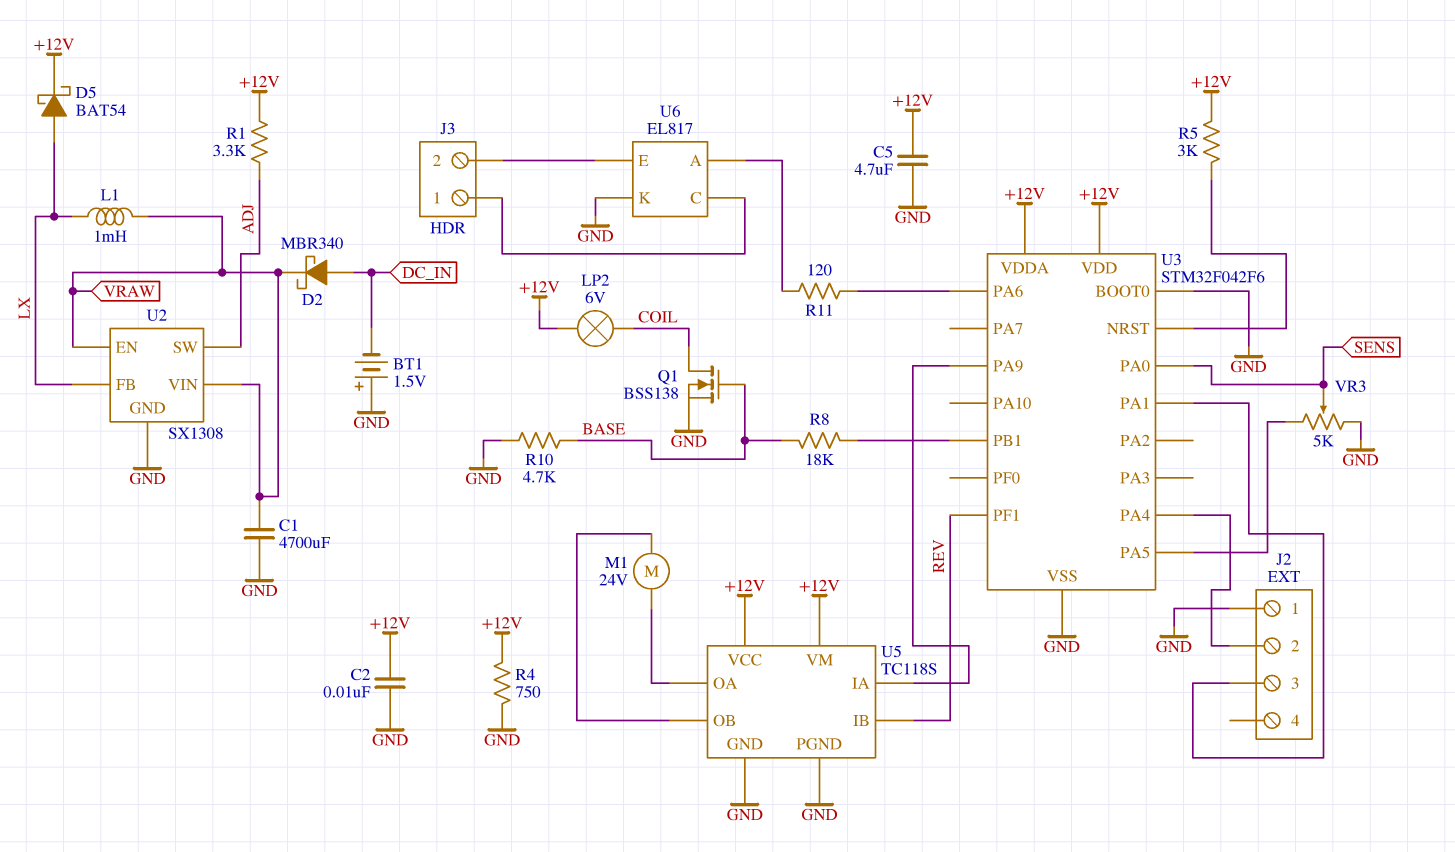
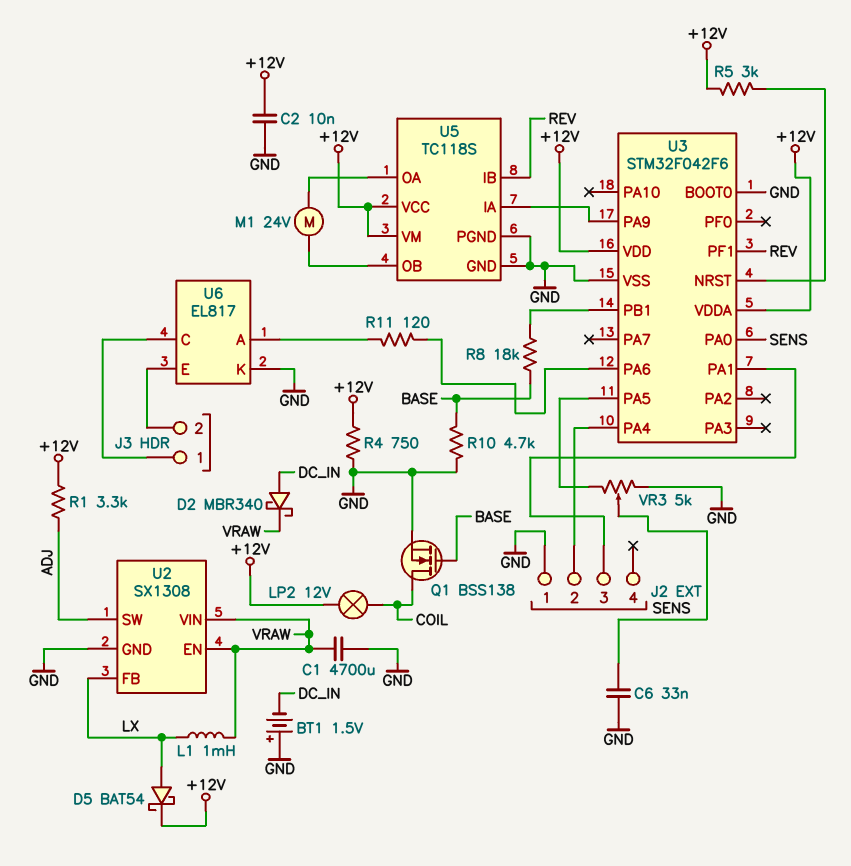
C5: 4.7uF (+12V, GND) -> none
C6: none -> 33nF (GND, SENS)
LP2: lamp 6V (+12V, COIL) -> lamp 12V (+12V, COIL)

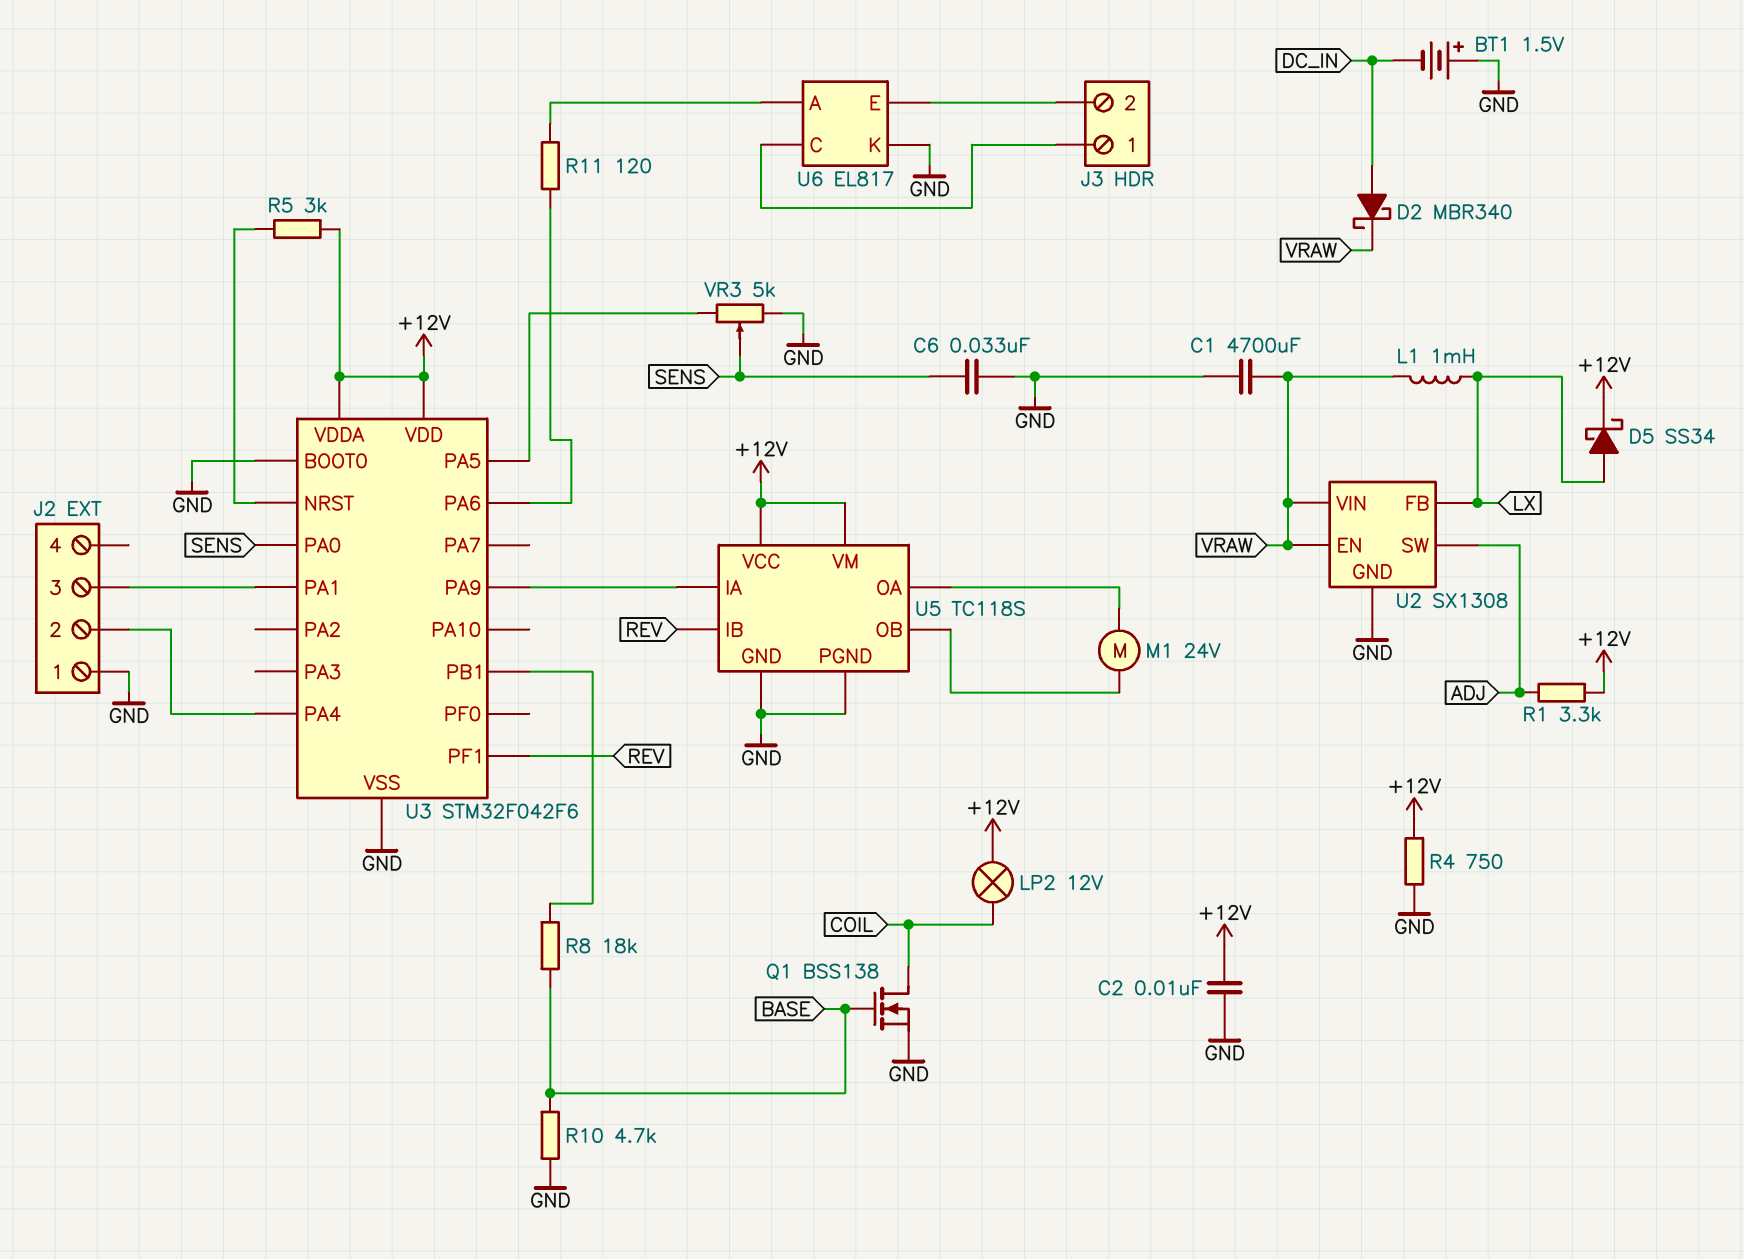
D5: schottky BAT54 (A LX, K +12V) -> schottky SS34 (A LX, K +12V)

